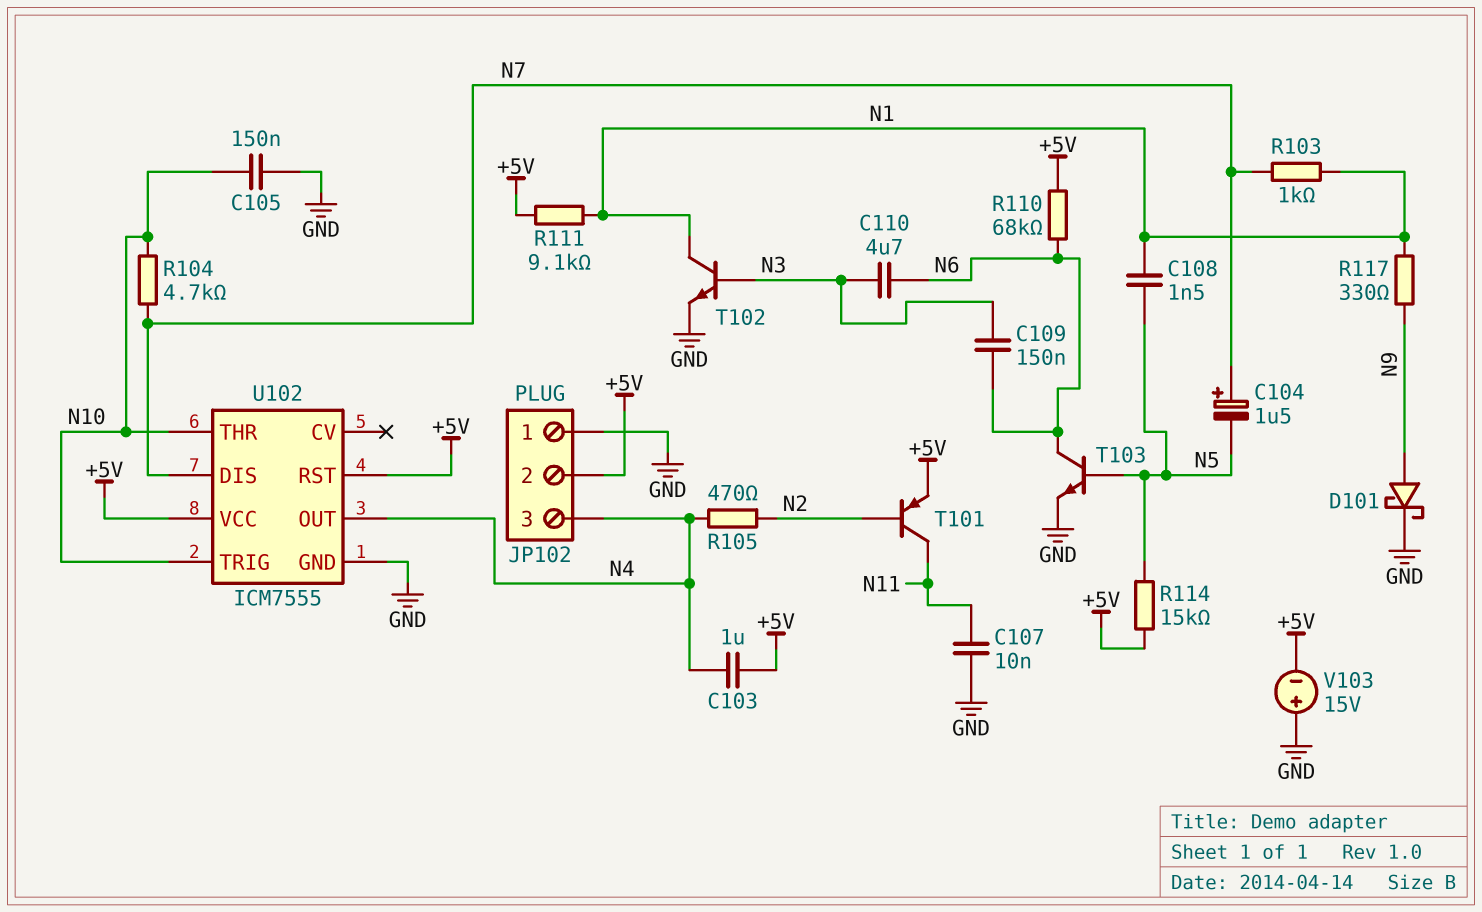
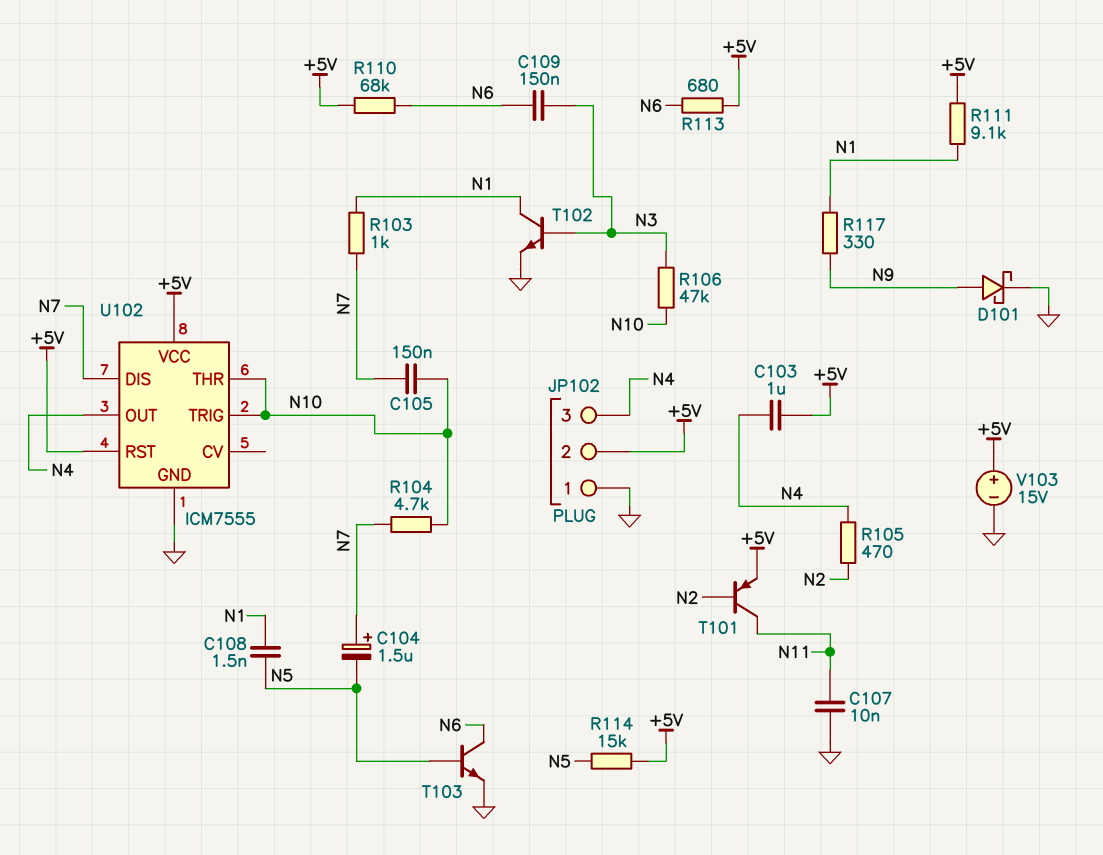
C105: 150nF (GND, N10) -> 150nF (N7, N10)
C110: 4.7uF (N3, N6) -> none
R106: none -> 47k (N3, N10)
R113: none -> 680 (+5V, N6)
V103: 15V (plus GND, minus +5V) -> 15V (plus +5V, minus GND)

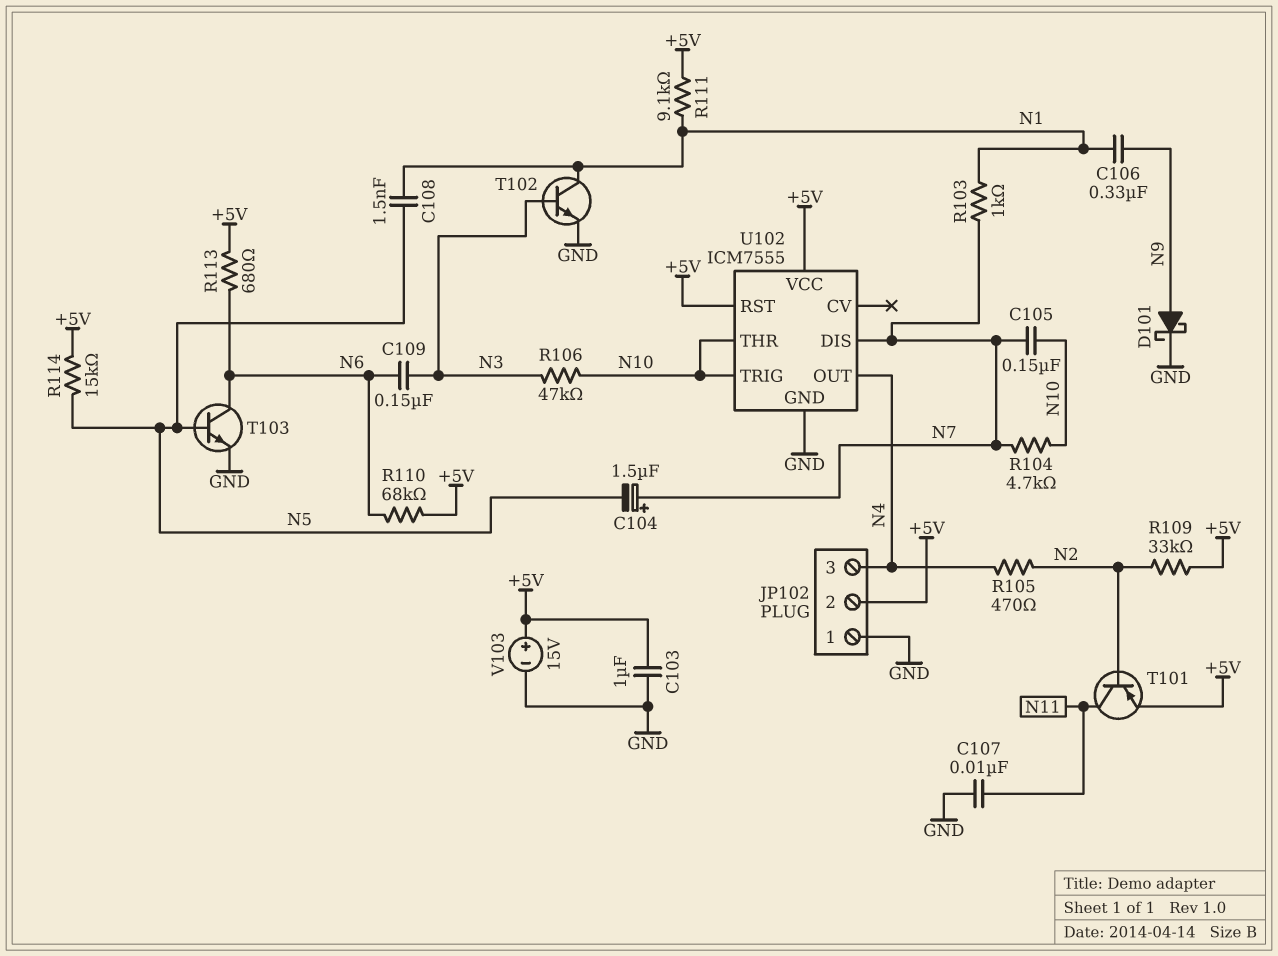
C103: 1uF (+5V, N4) -> 1uF (+5V, GND)
C106: none -> 330nF (N1, N9)
R109: none -> 33k (+5V, N2)
R117: 330 (N1, N9) -> none

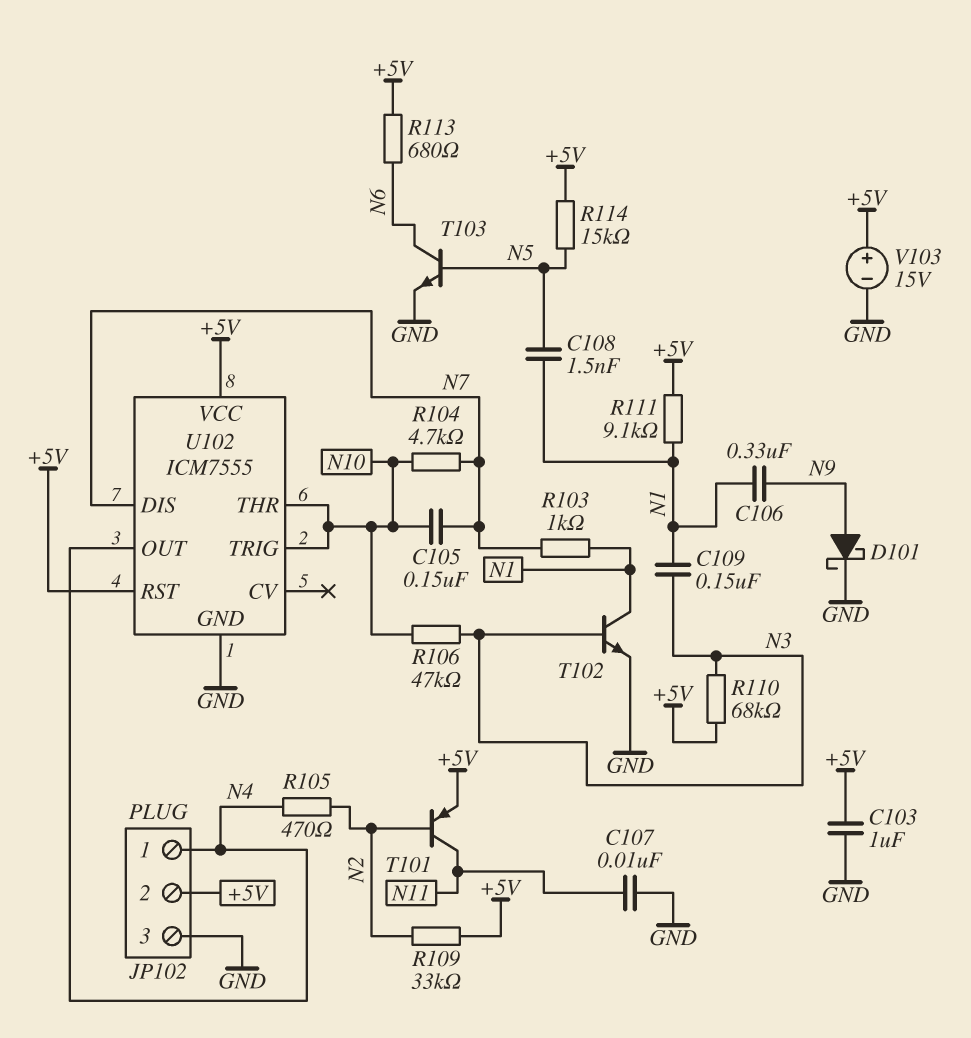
C104: 1.5uF (plus N7, minus N5) -> none
C109: 150nF (N3, N6) -> 150nF (N1, N3)
JP102 pin 1: GND -> N4
JP102 pin 3: N4 -> GND
R110: 68k (+5V, N6) -> 68k (+5V, N3)

